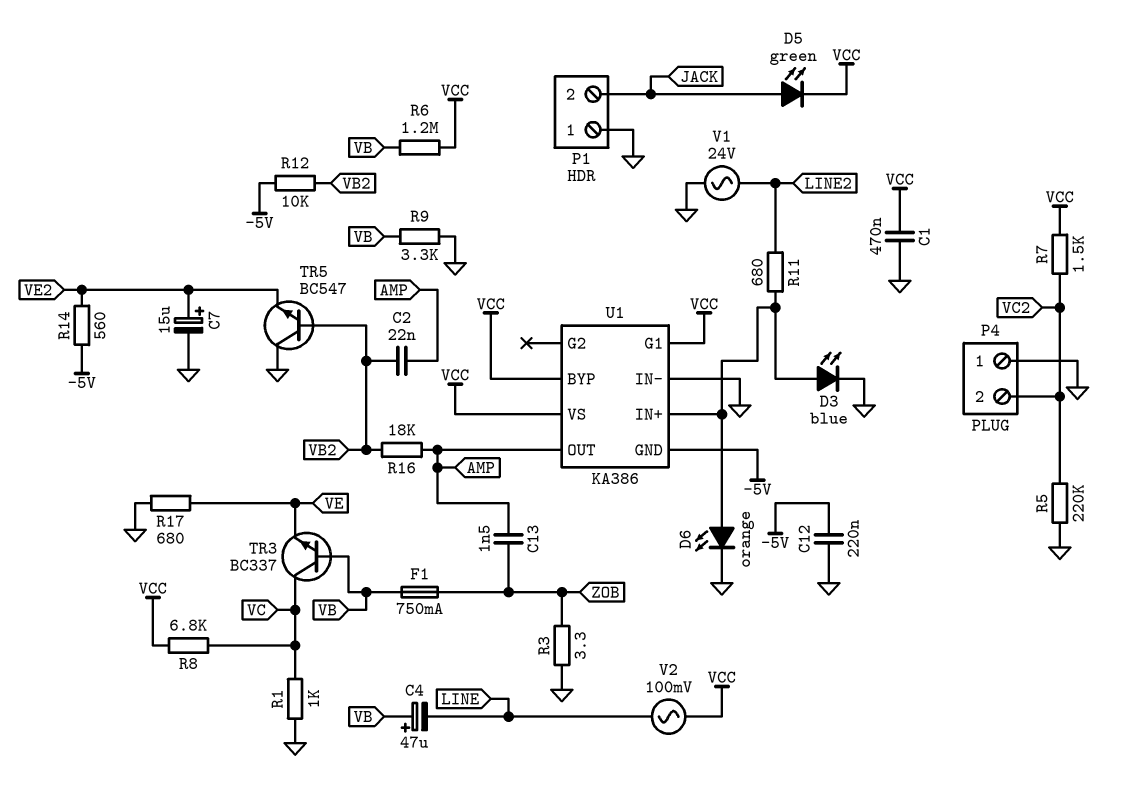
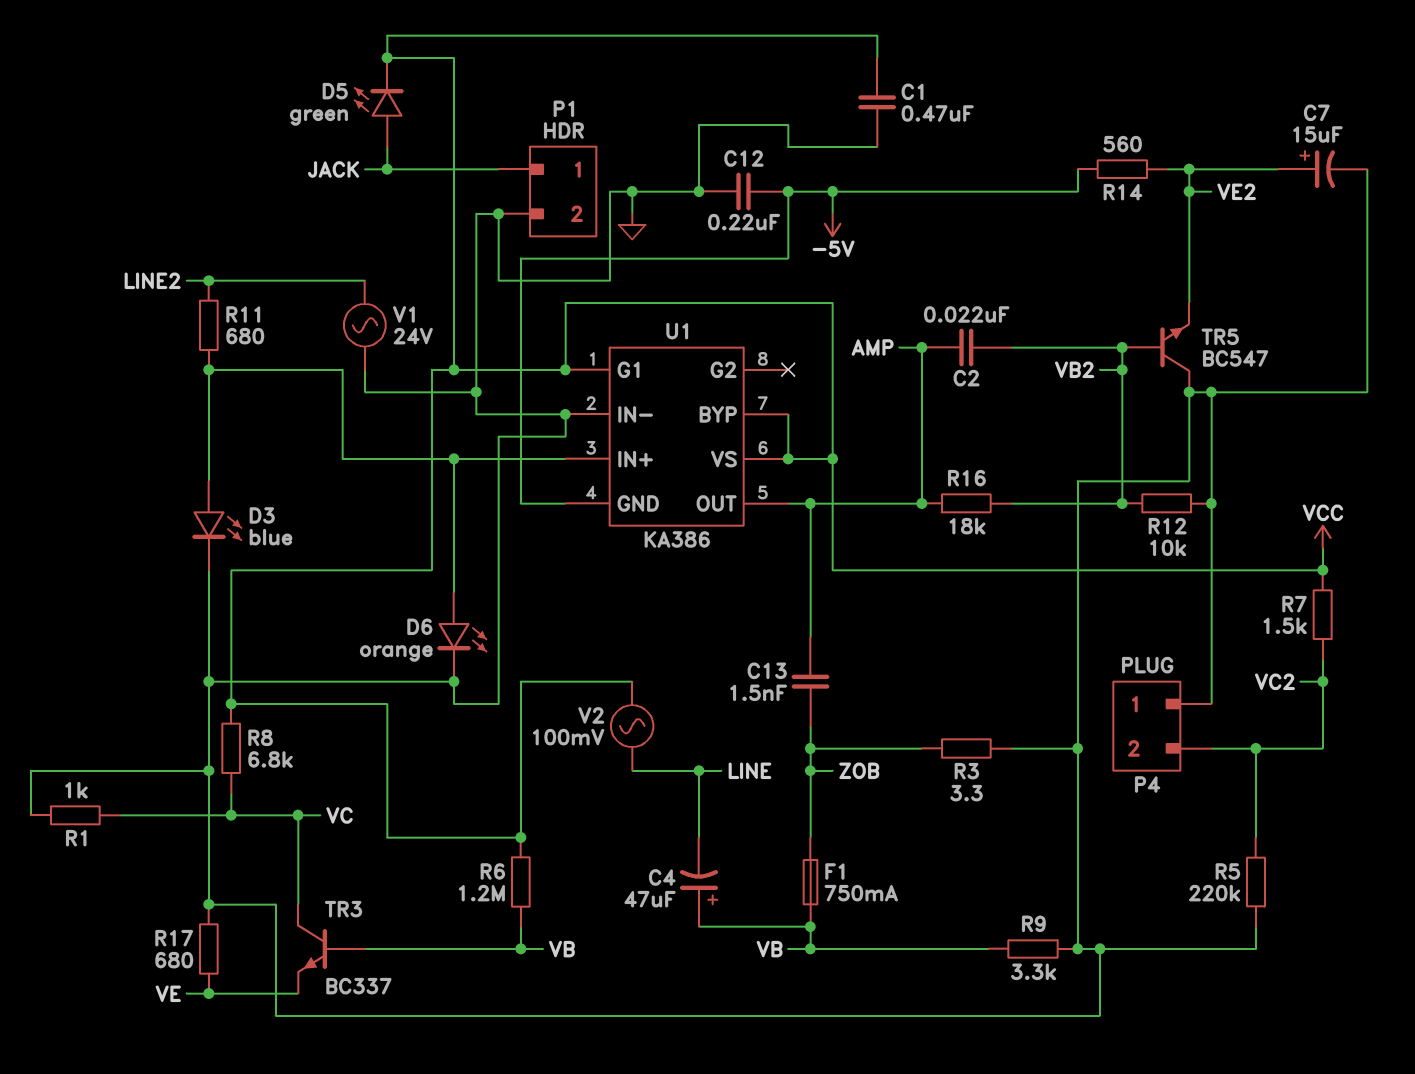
P1 pin 1: GND -> JACK
P1 pin 2: JACK -> GND
R12: 10k (-5V, VB2) -> 10k (GND, VB2)

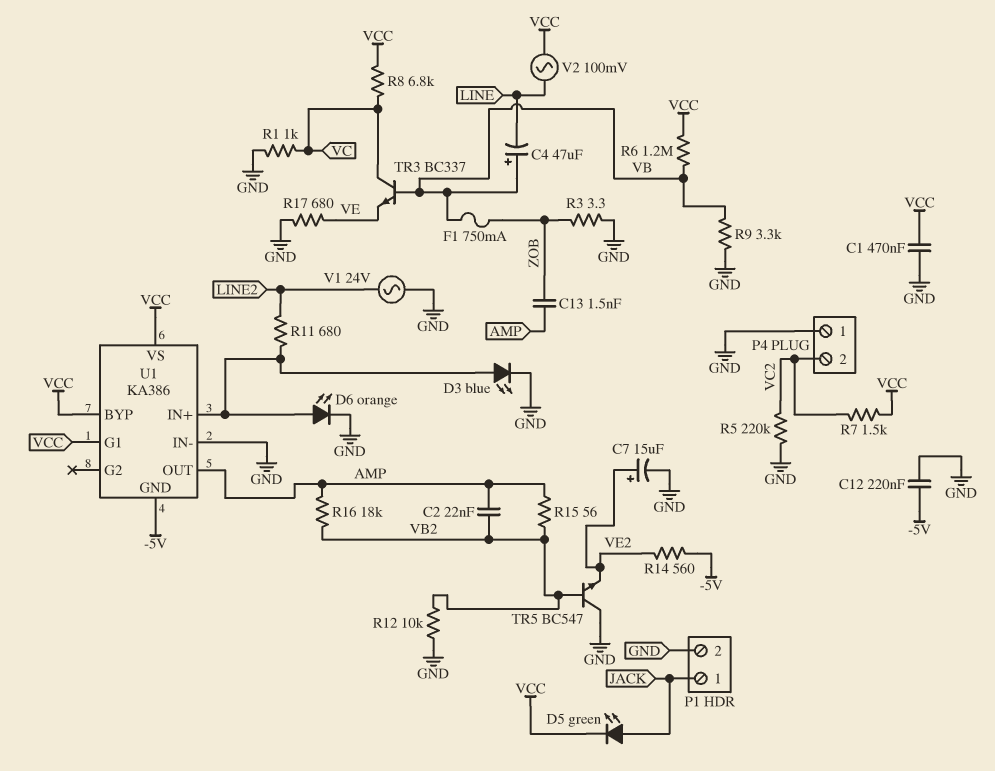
R15: none -> 56 (AMP, VB2)

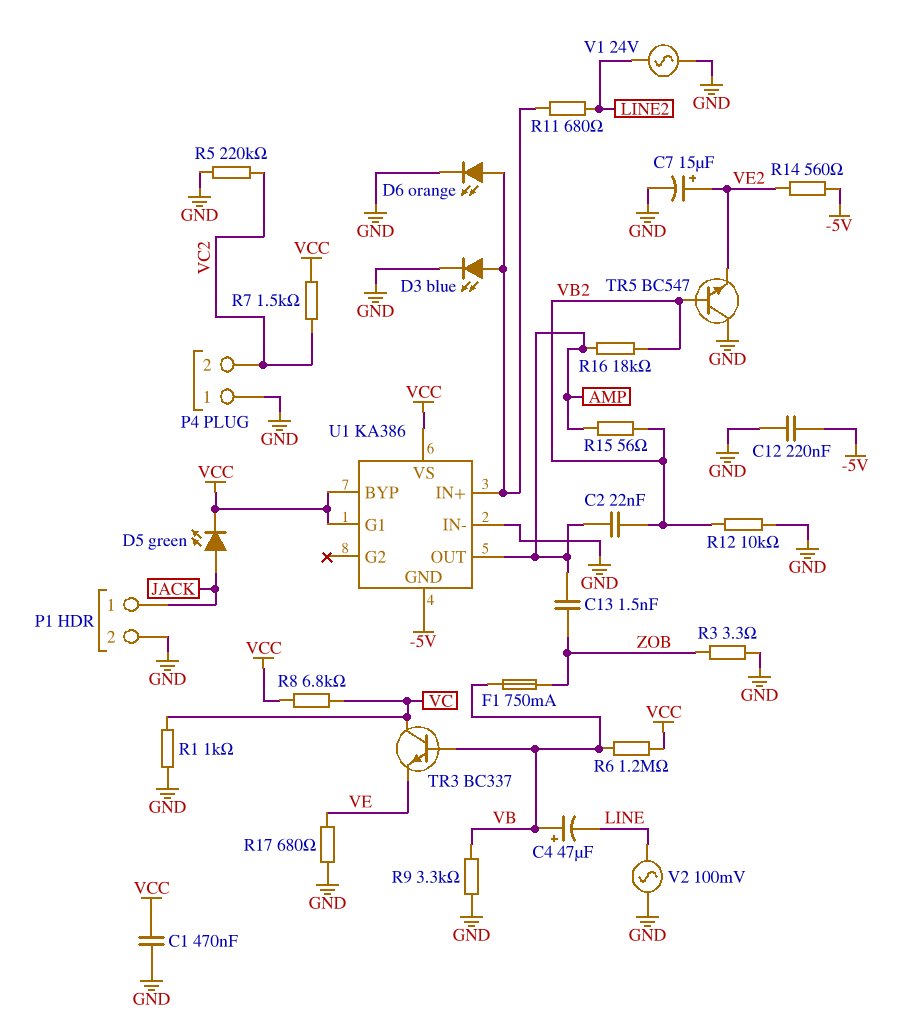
V2: AC 100mV (LINE, VCC) -> AC 100mV (GND, LINE)

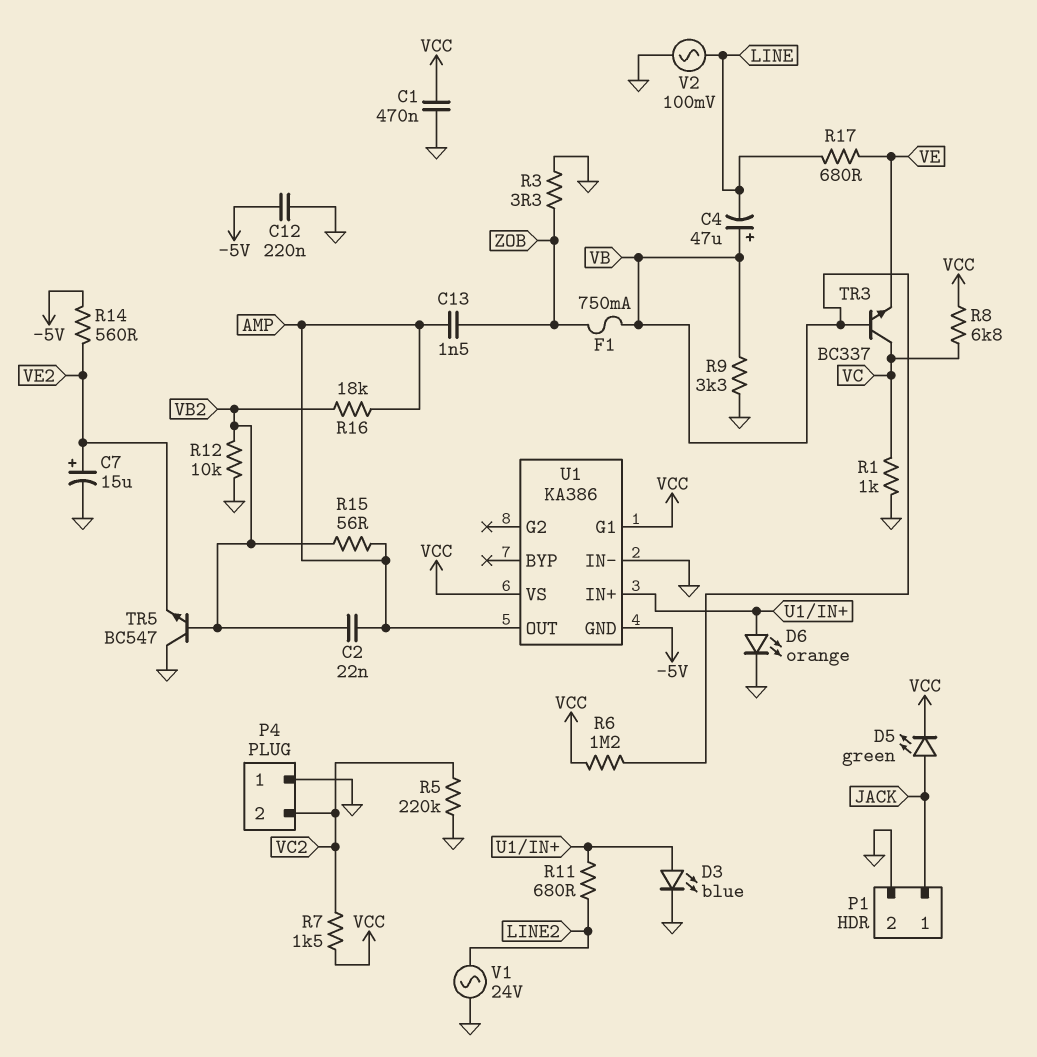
R17: 680 (GND, VE) -> 680 (LINE, VE)
U1 pin BYP: VCC -> none

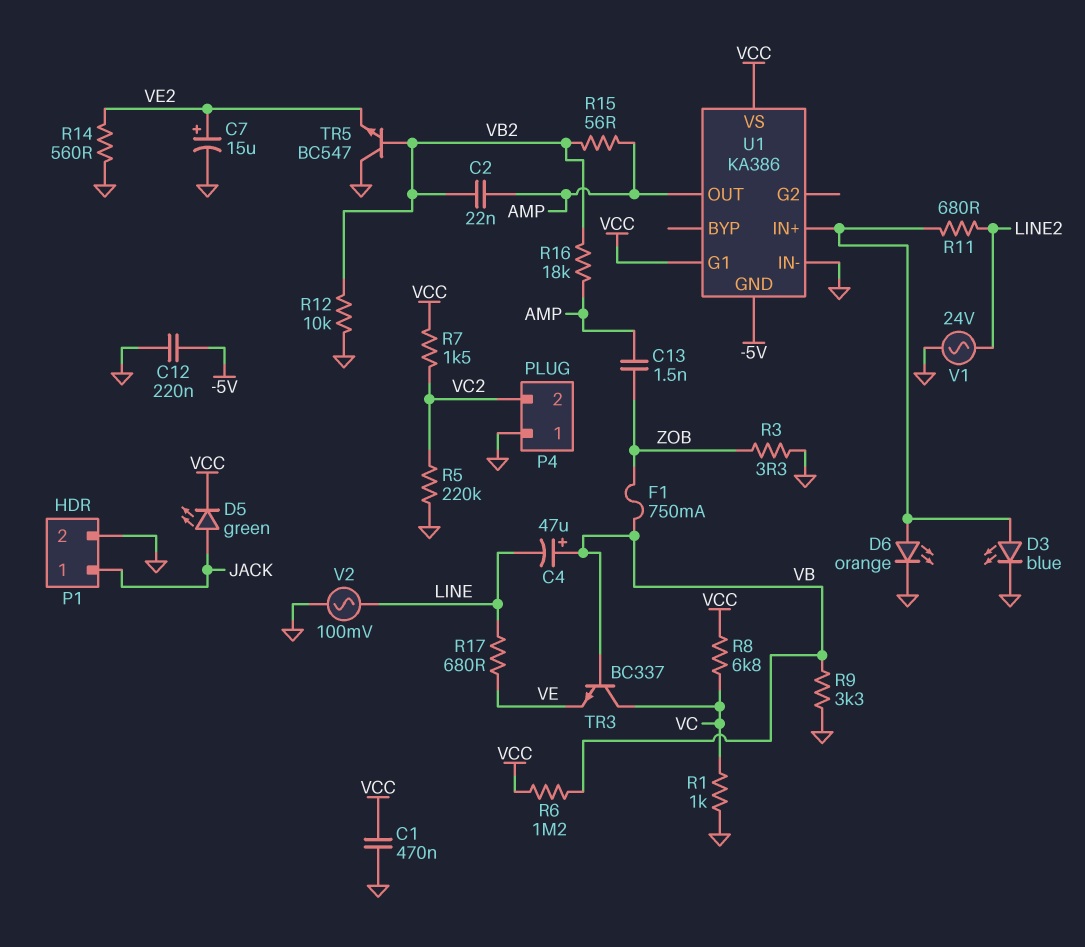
R14: 560 (-5V, VE2) -> 560 (GND, VE2)

